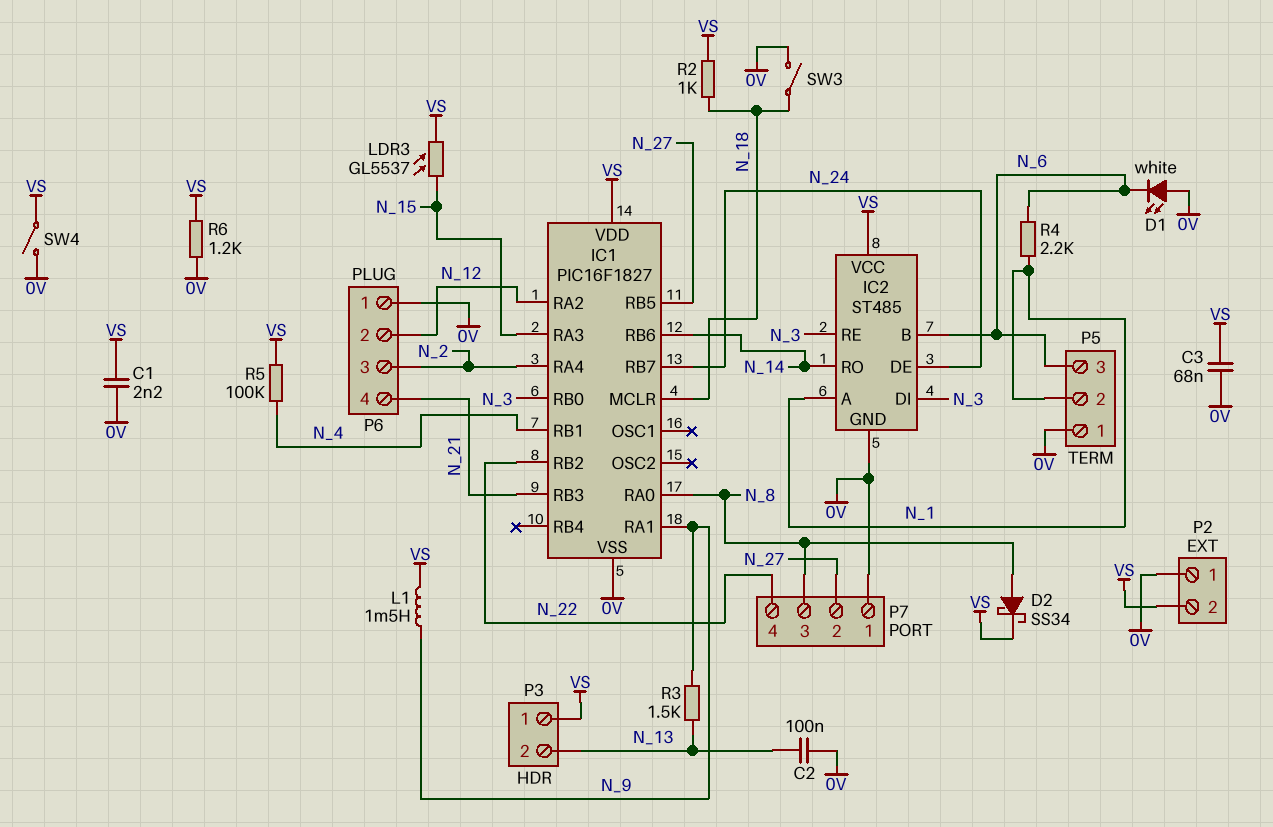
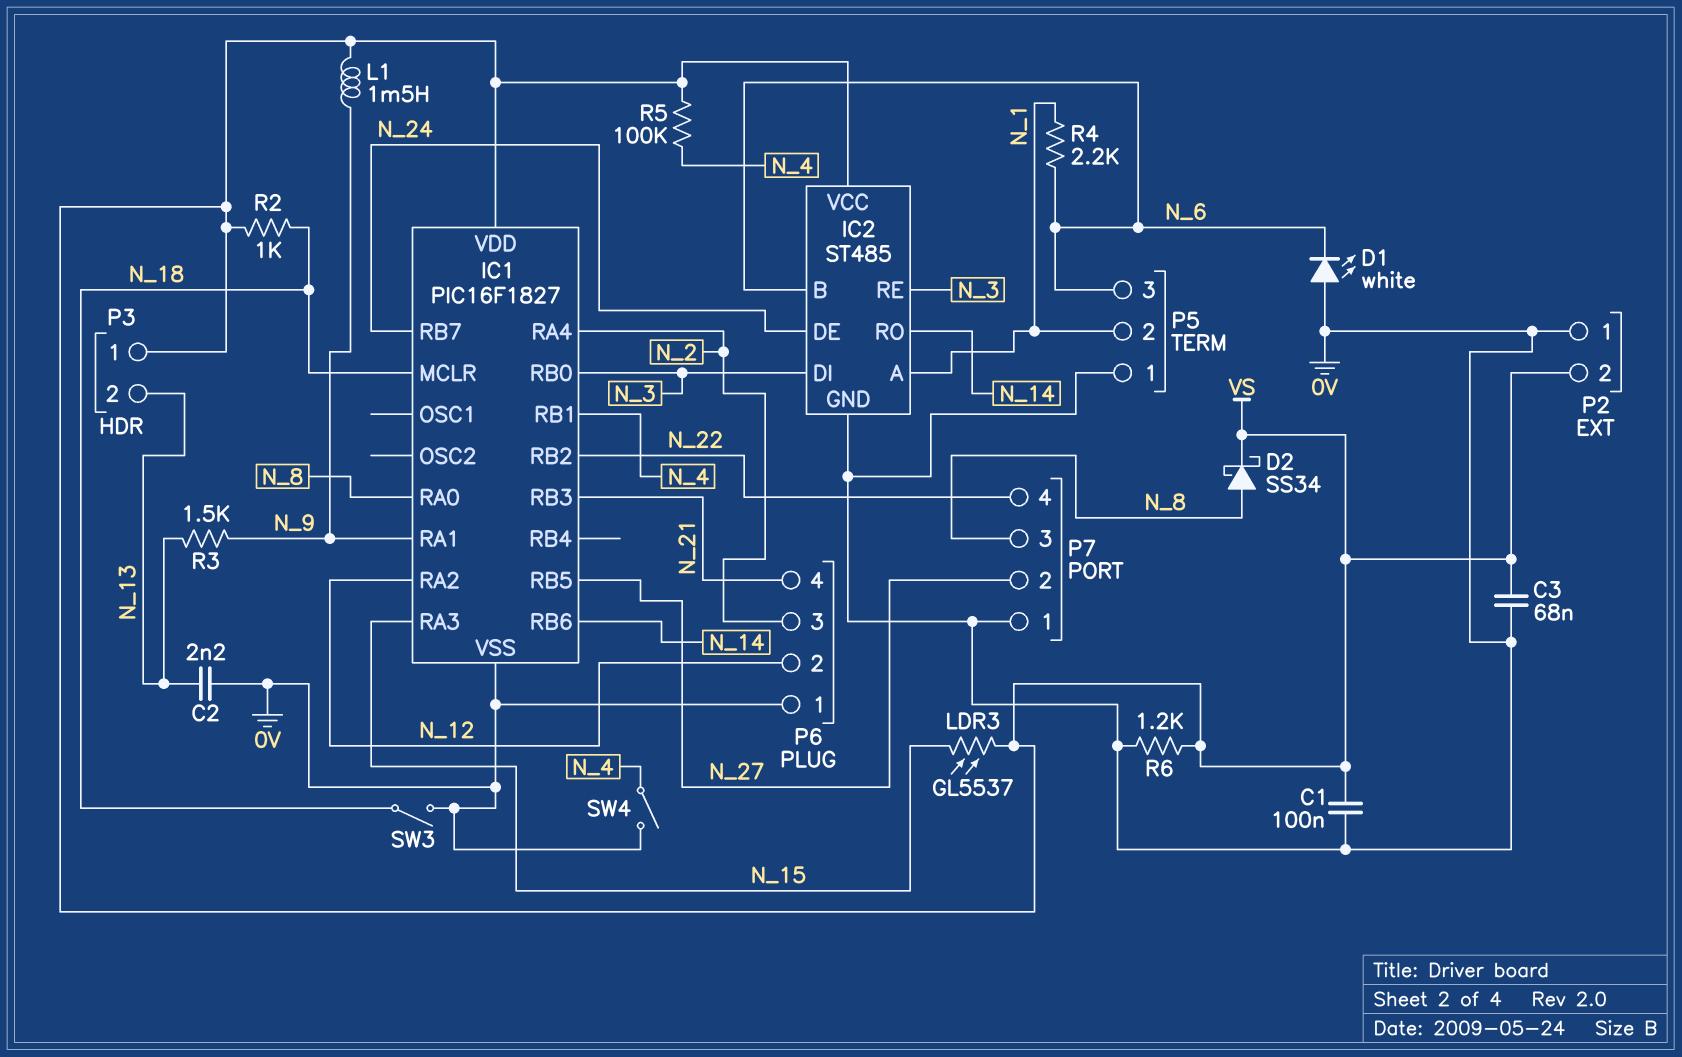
C1: 2.2nF (0V, VS) -> 100nF (0V, VS)
C2: 100nF (0V, N_13) -> 2.2nF (0V, N_13)
SW4: switch (0V, VS) -> switch (0V, N_4)

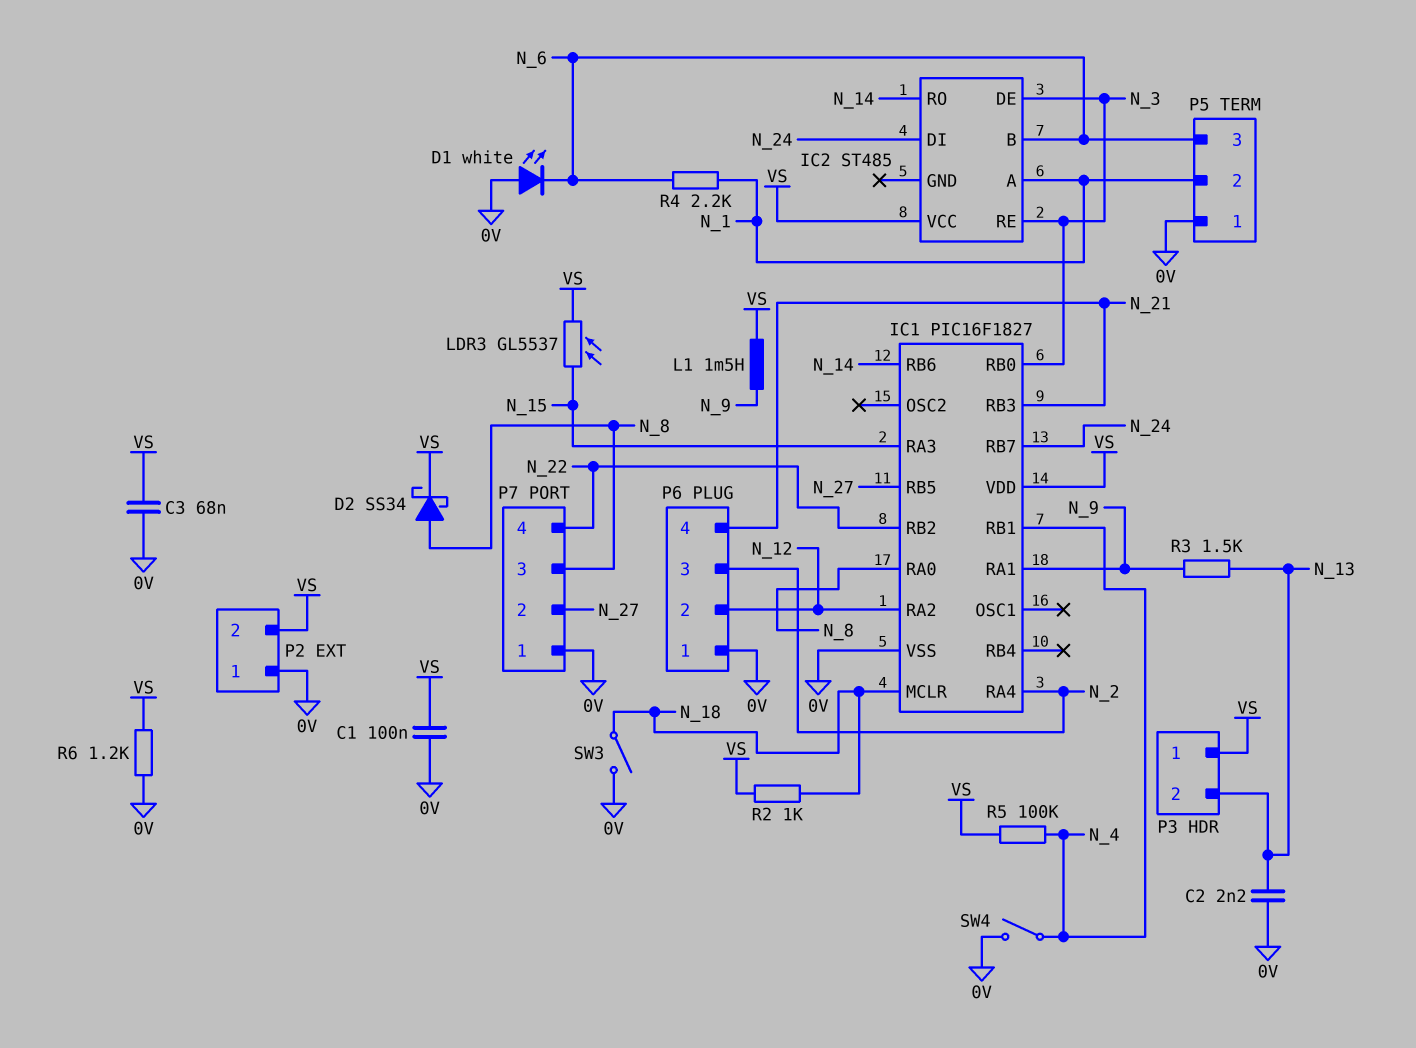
IC2 pin DE: N_24 -> N_3
IC2 pin DI: N_3 -> N_24
IC2 pin GND: 0V -> none

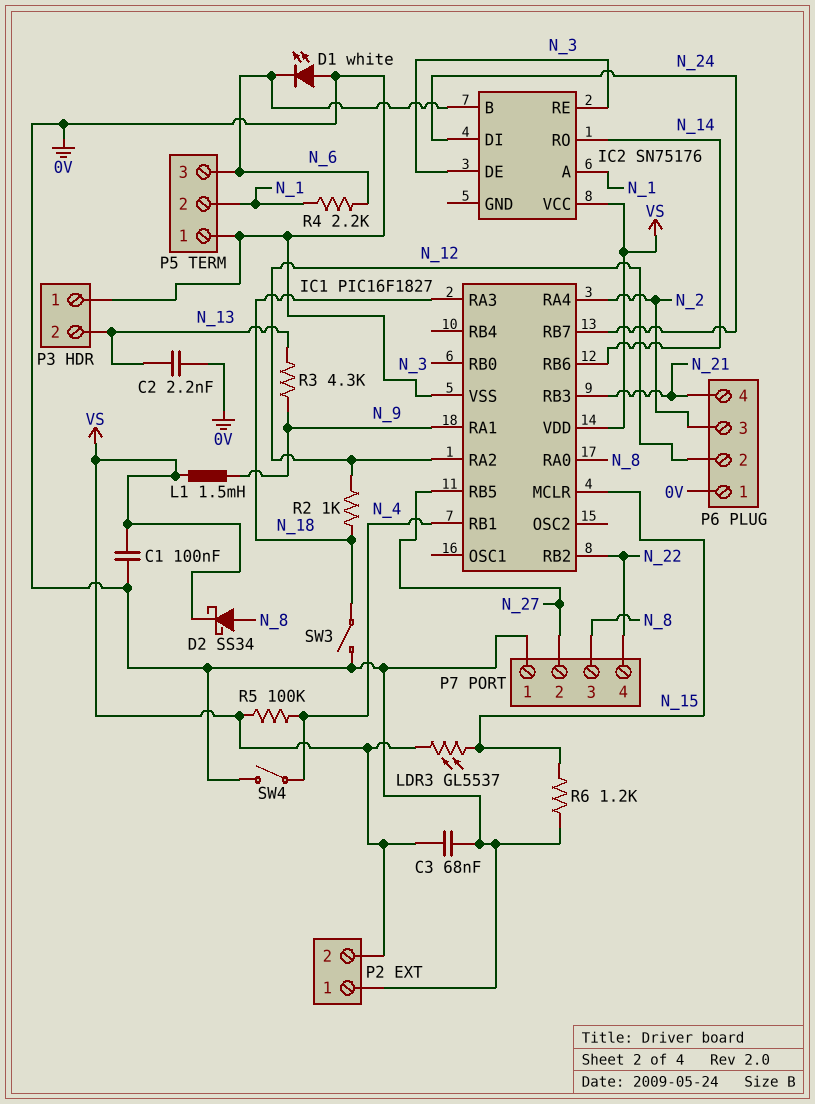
IC1 pin MCLR: N_18 -> N_15
IC1 pin RA3: N_15 -> N_18
IC2: ST485 -> SN75176
P3 pin 1: VS -> 0V
R2: 1k (N_18, VS) -> 1k (N_12, N_18)
R3: 1.5k (N_9, N_13) -> 4.3k (N_9, N_13)
R6: 1.2k (0V, VS) -> 1.2k (0V, N_15)

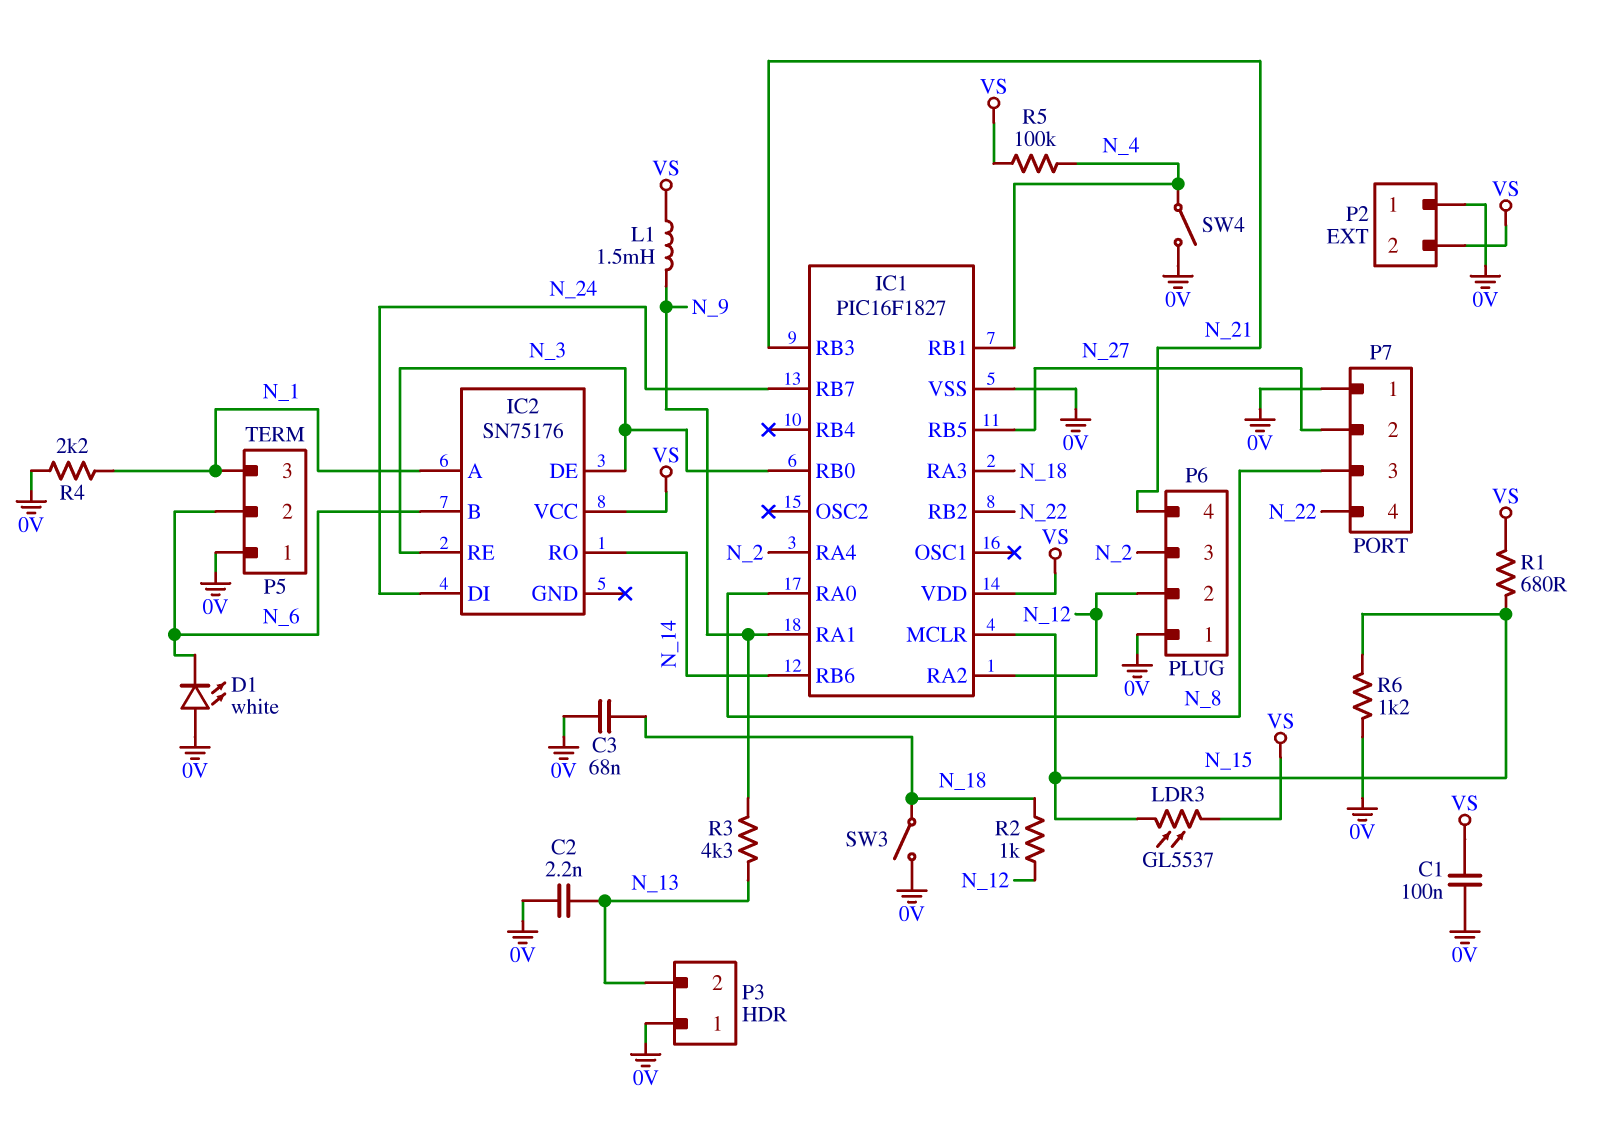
C3: 68nF (0V, VS) -> 68nF (0V, N_18)
D2: schottky SS34 (A N_8, K VS) -> none
P5 pin 2: N_1 -> N_6
P5 pin 3: N_6 -> N_1
R1: none -> 680 (N_15, VS)
R4: 2.2k (N_1, N_6) -> 2.2k (0V, N_1)

